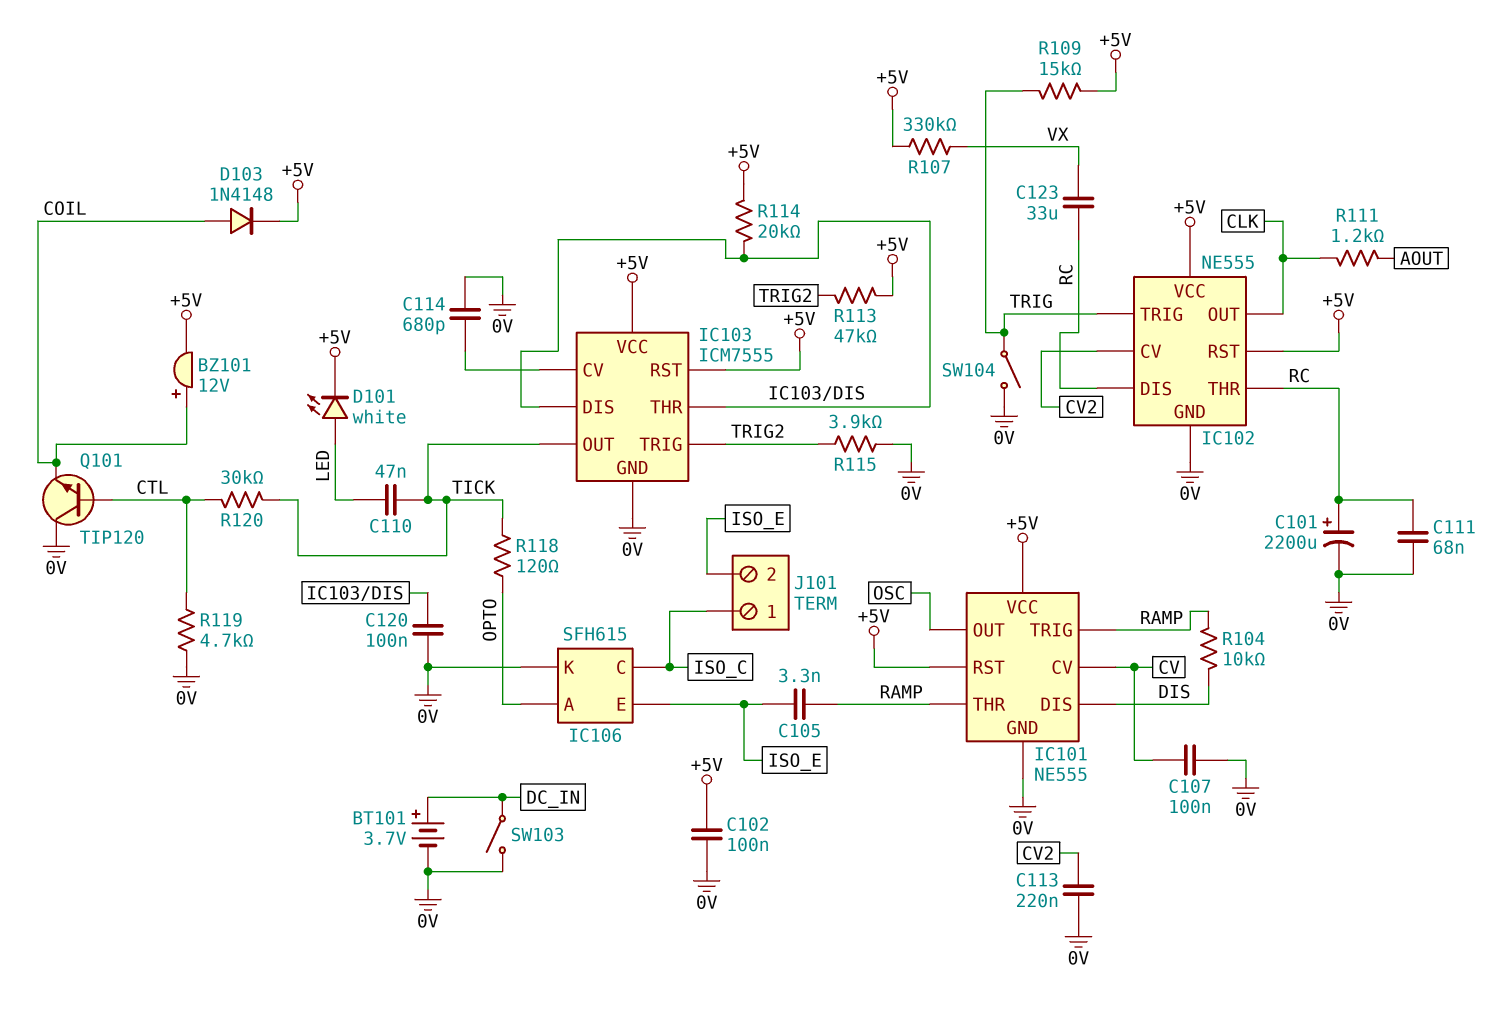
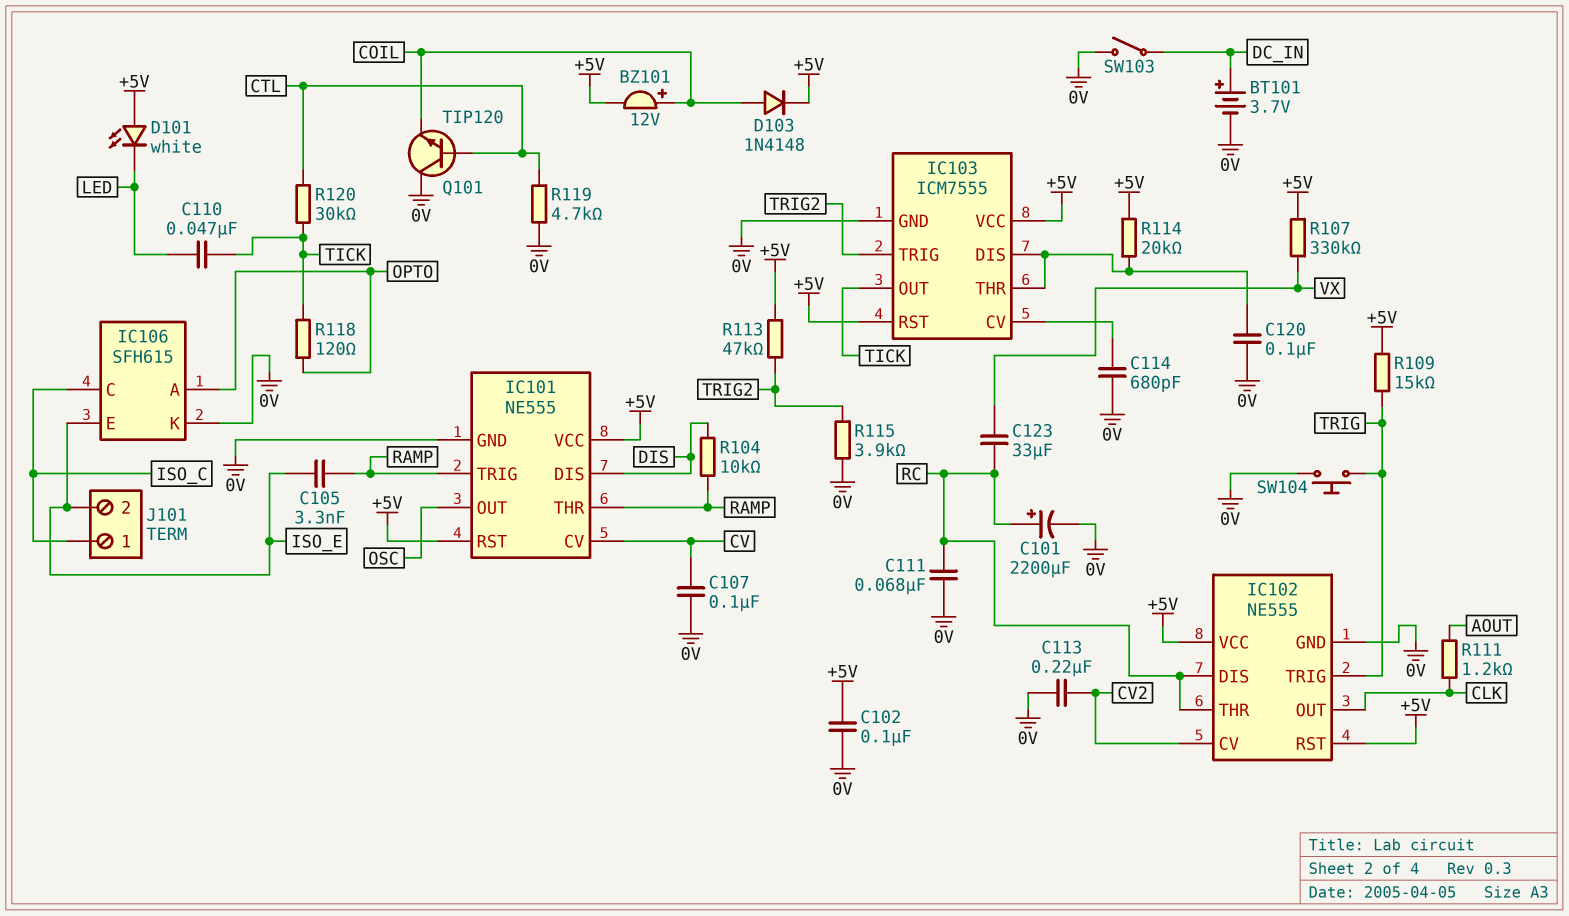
D101: LED white (A LED, K +5V) -> LED white (A +5V, K LED)
SW104: switch (0V, TRIG) -> button (0V, TRIG)

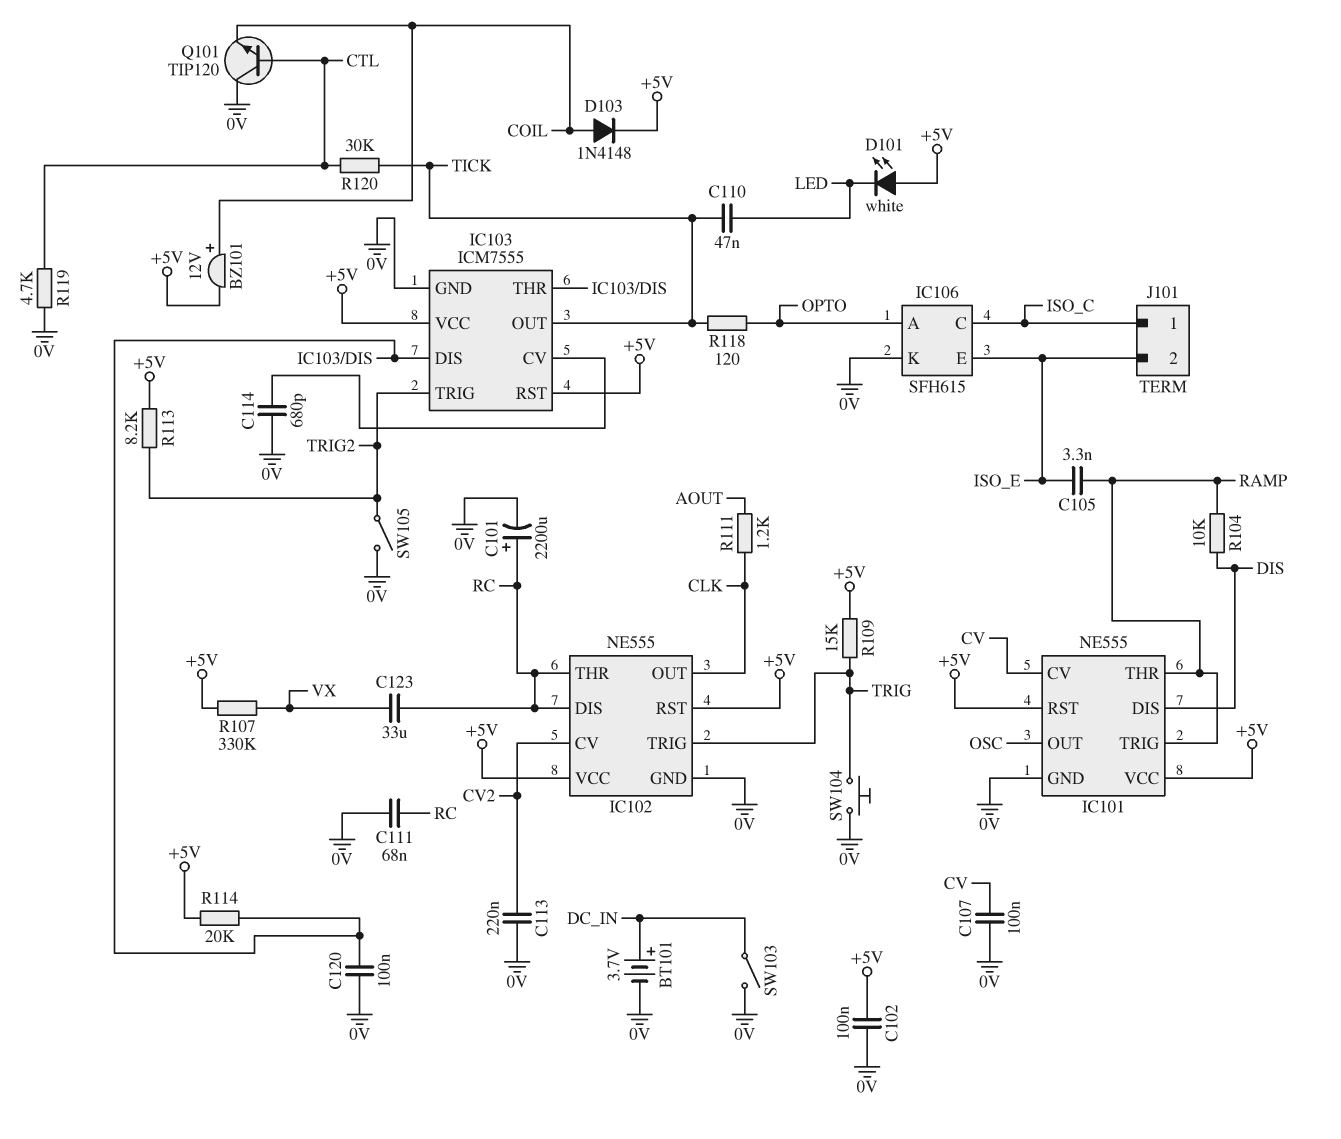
R113: 47k (+5V, TRIG2) -> 8.2k (+5V, TRIG2)
R115: 3.9k (0V, TRIG2) -> none
SW105: none -> switch (0V, TRIG2)

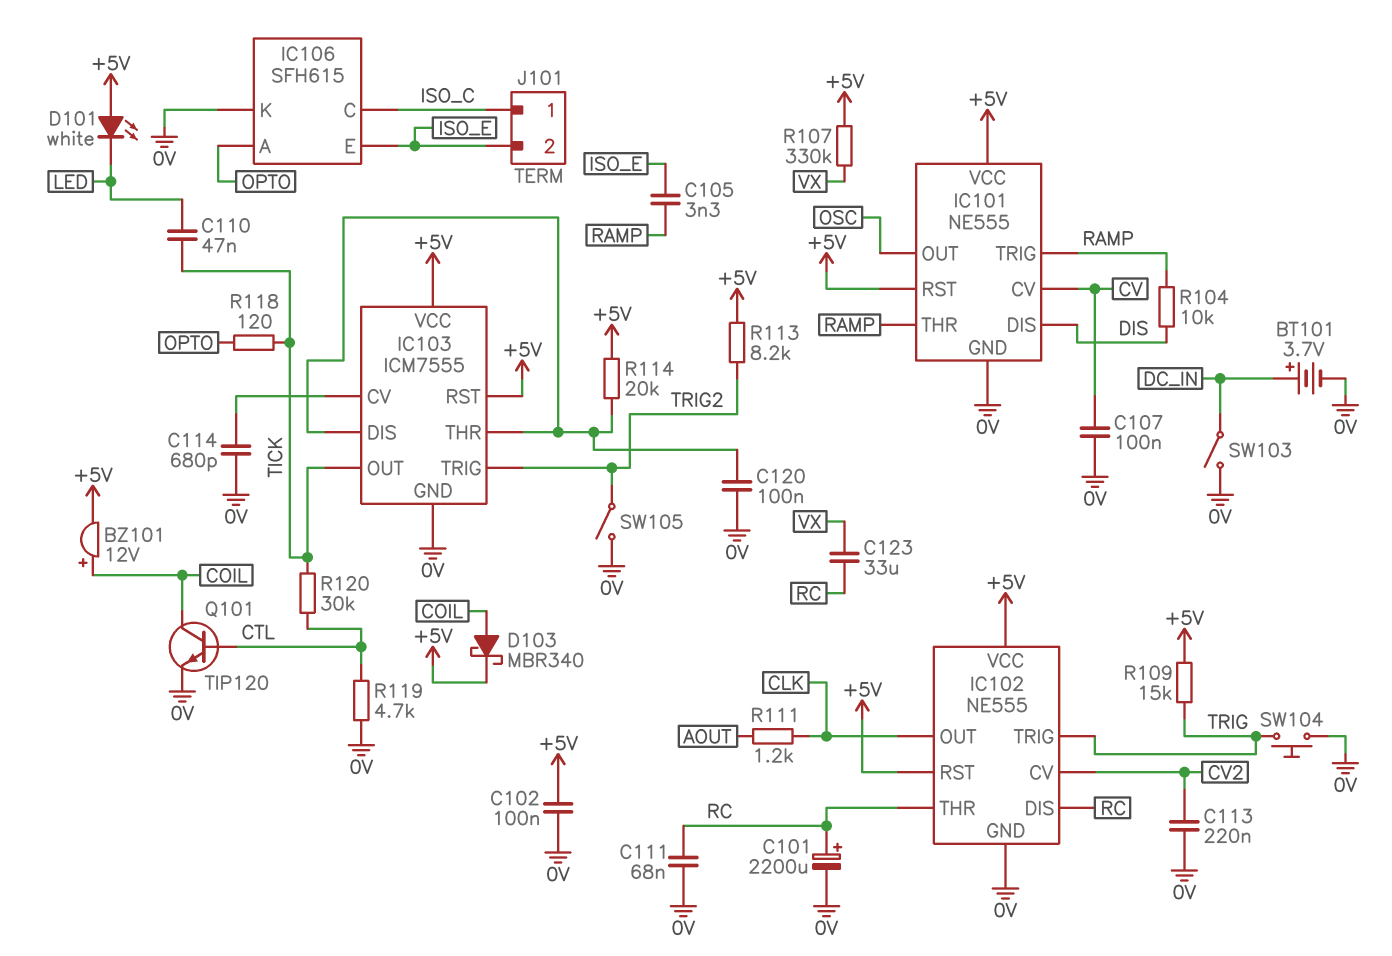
D103: diode 1N4148 (A COIL, K +5V) -> schottky MBR340 (A COIL, K +5V)
Q101: NPN TIP120 (B CTL, C 0V, E COIL) -> NPN TIP120 (B CTL, C COIL, E 0V)

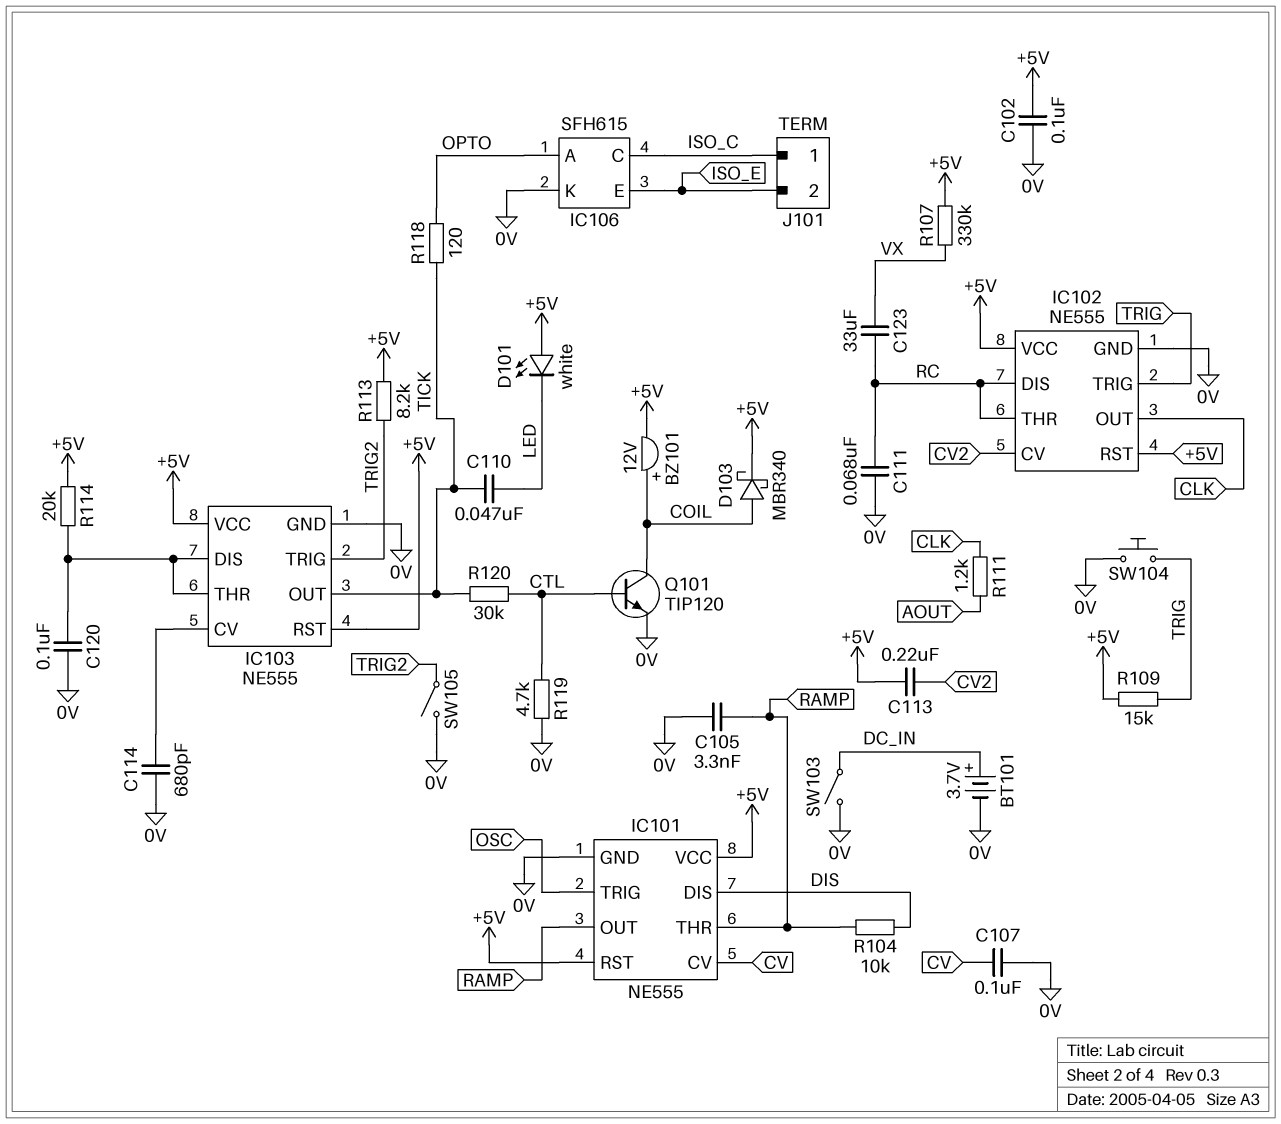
C101: 2200uF (plus RC, minus 0V) -> none
C105: 3.3nF (ISO_E, RAMP) -> 3.3nF (0V, RAMP)
C113: 220nF (0V, CV2) -> 220nF (+5V, CV2)
IC101 pin OUT: OSC -> RAMP
IC101 pin TRIG: RAMP -> OSC
IC103: ICM7555 -> NE555

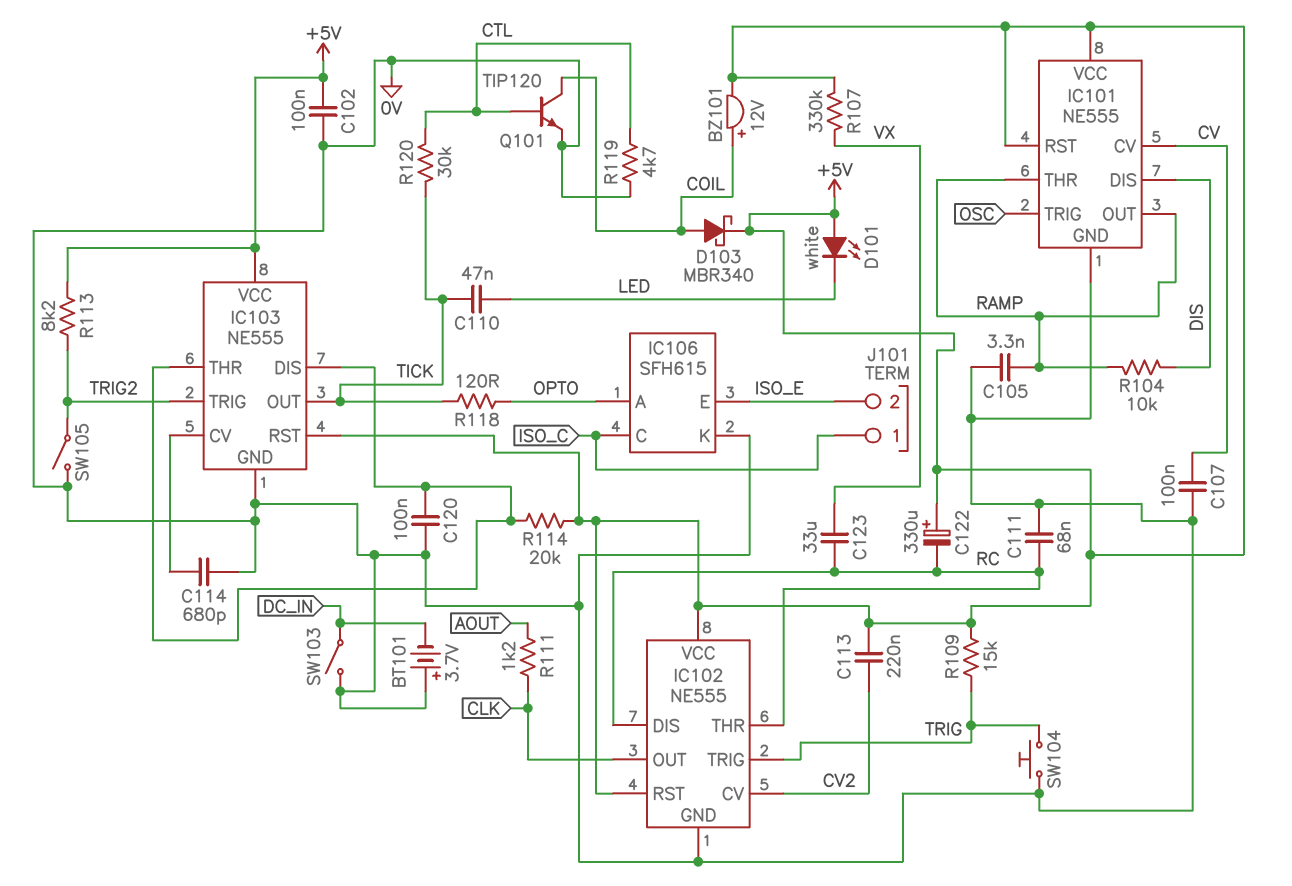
BT101: 3.7V (plus DC_IN, minus 0V) -> 3.7V (plus 0V, minus DC_IN)
C122: none -> 330uF (plus +5V, minus RC)

